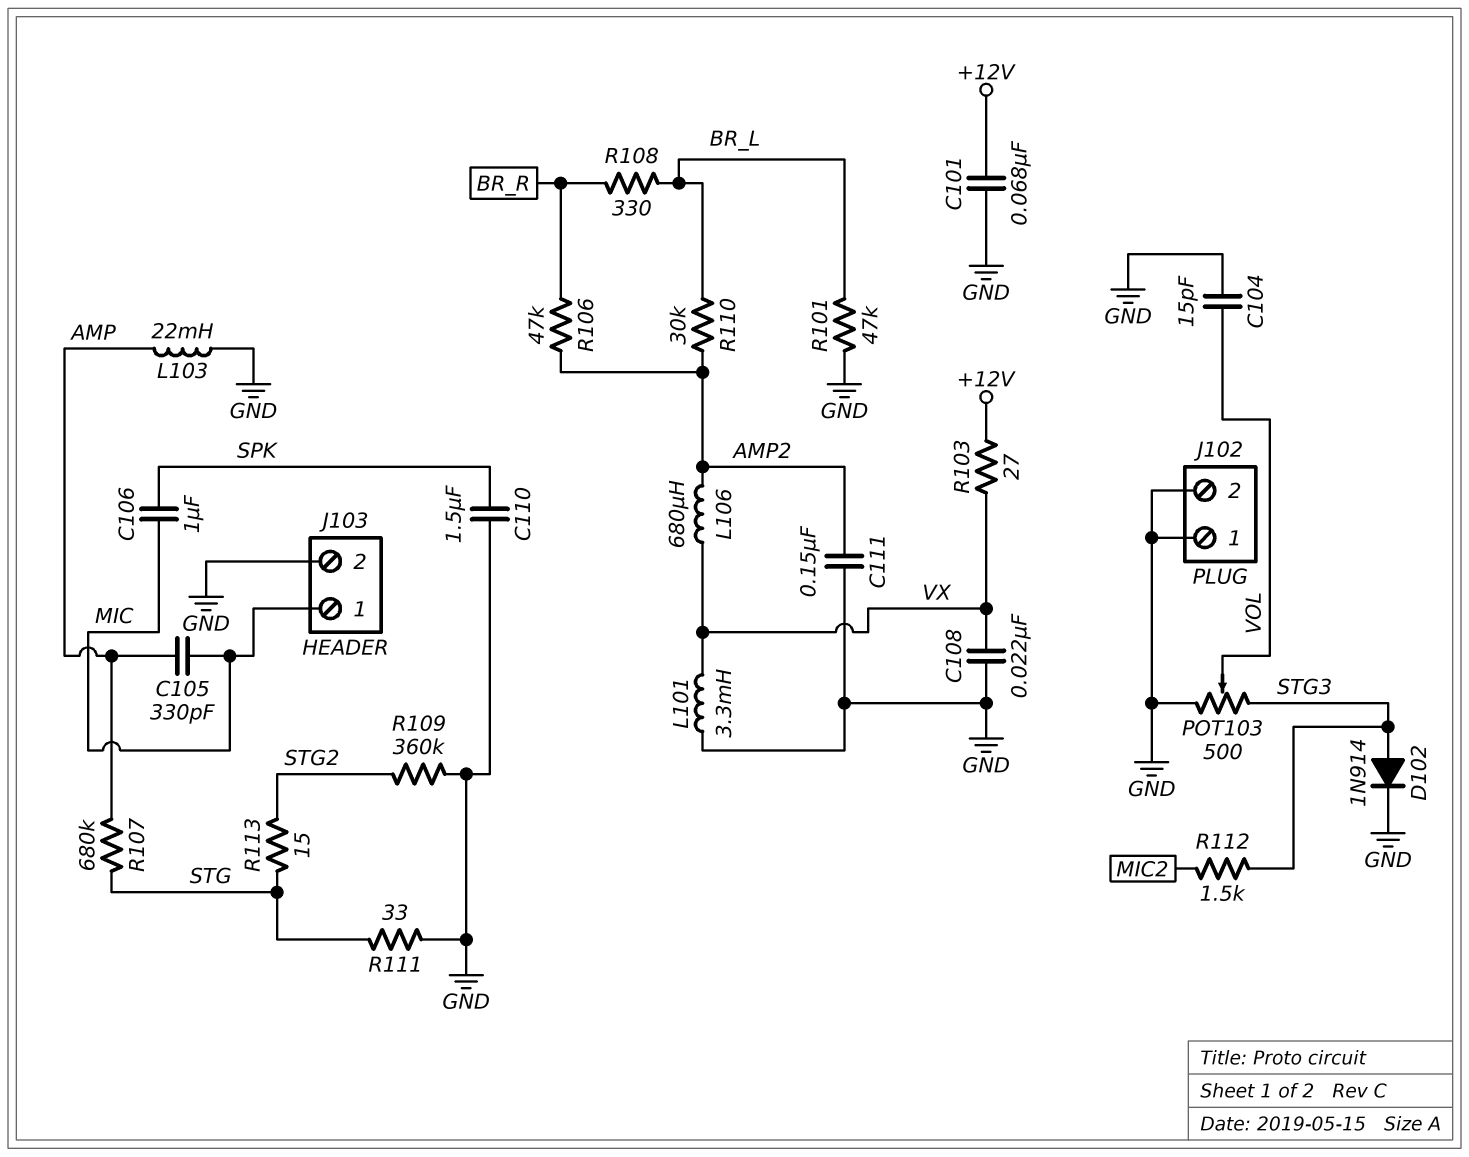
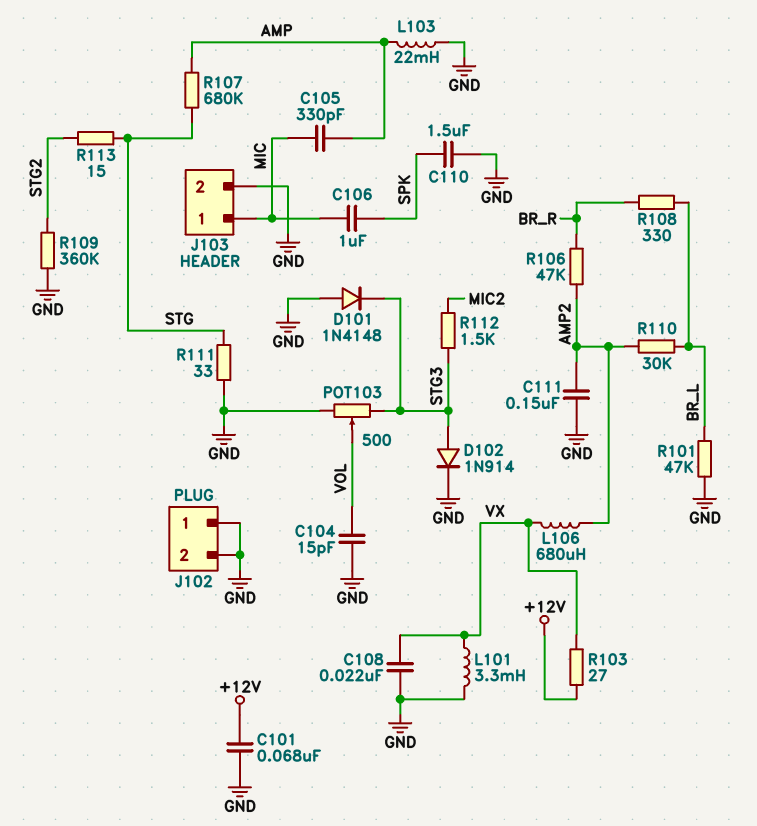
D101: none -> diode 1N4148 (A GND, K STG3)

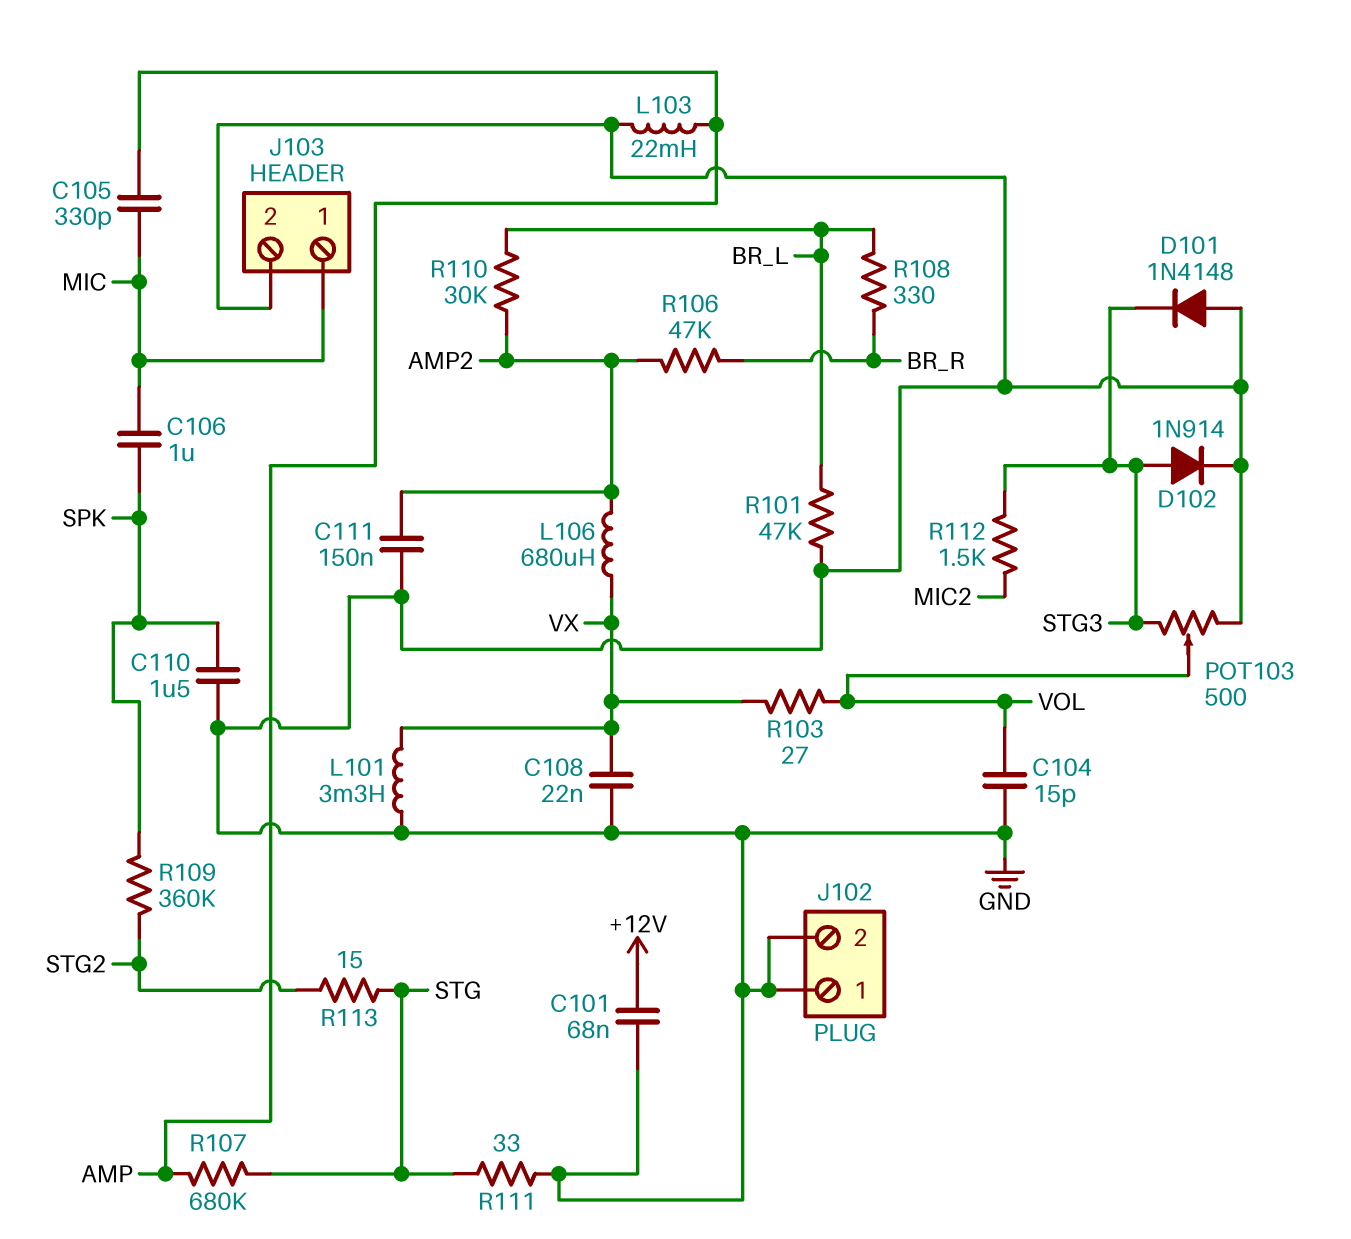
R103: 27 (+12V, VX) -> 27 (VOL, VX)
R109: 360k (GND, STG2) -> 360k (SPK, STG2)

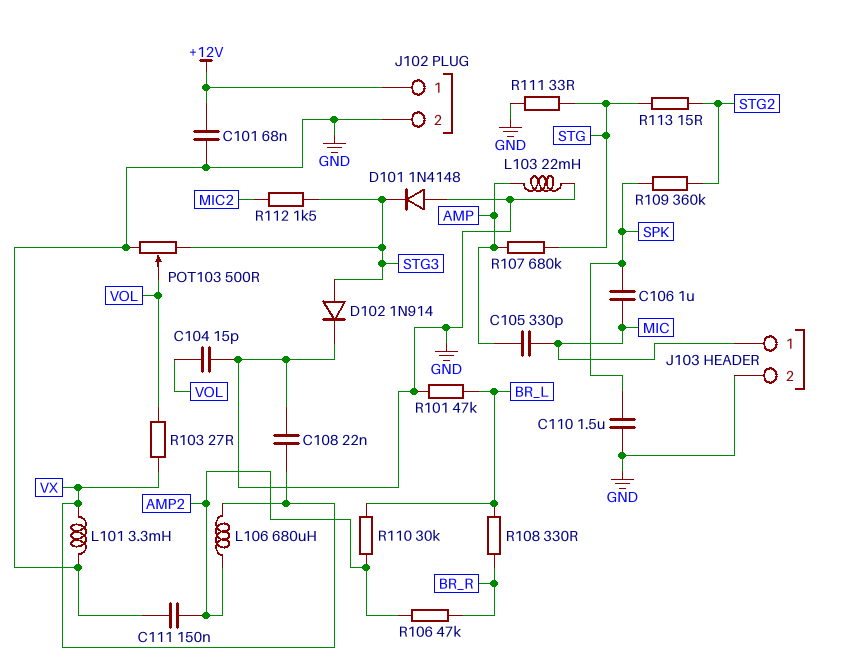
J102 pin 1: GND -> +12V

